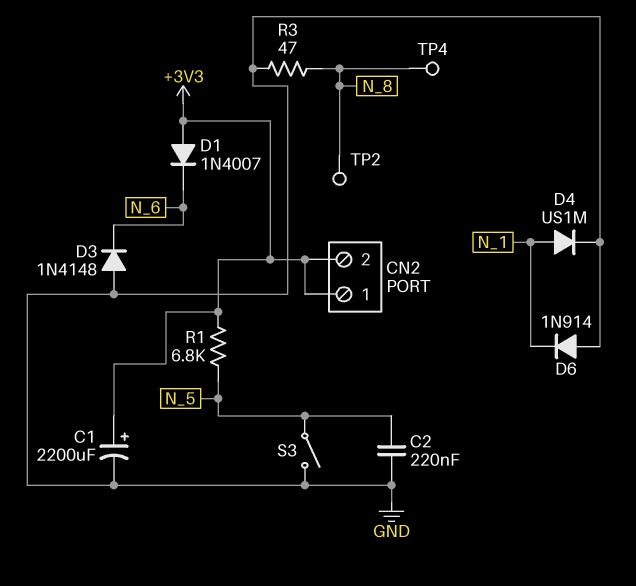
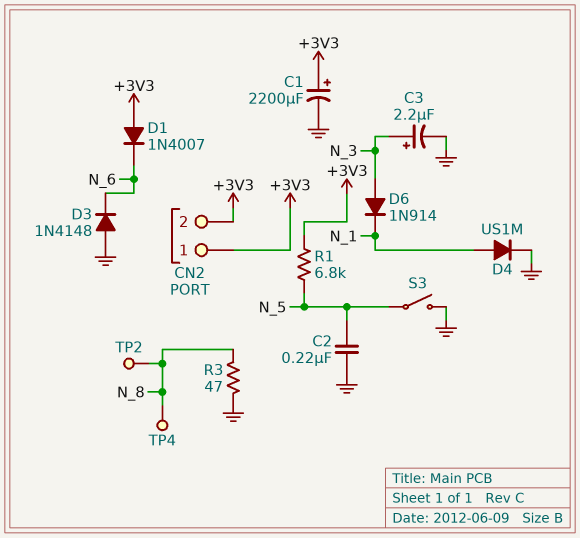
C3: none -> 2.2uF (plus N_3, minus GND)
D6: diode 1N914 (A GND, K N_1) -> diode 1N914 (A N_3, K N_1)

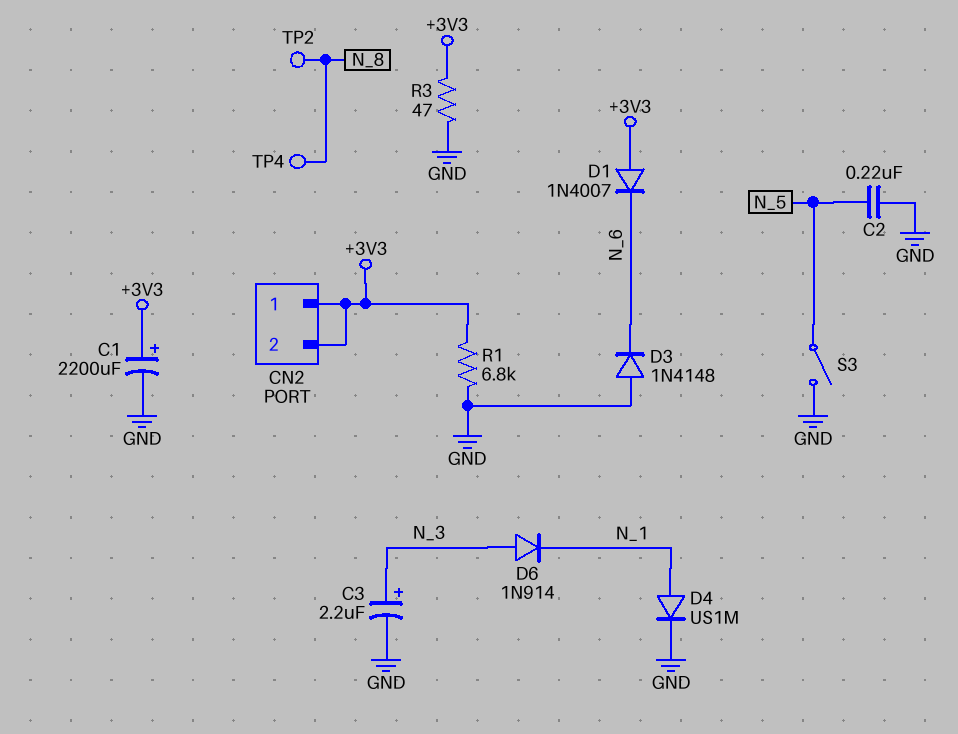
R1: 6.8k (+3V3, N_5) -> 6.8k (+3V3, GND)
R3: 47 (GND, N_8) -> 47 (+3V3, GND)

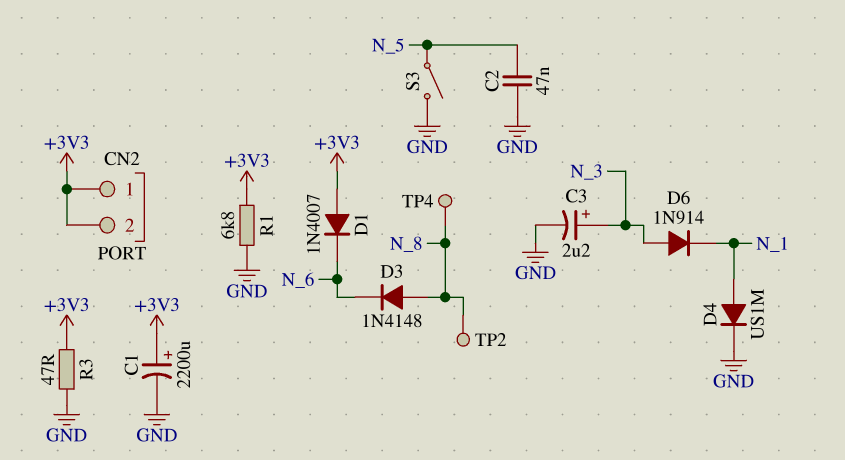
C2: 220nF (GND, N_5) -> 47nF (GND, N_5)
D3: diode 1N4148 (A GND, K N_6) -> diode 1N4148 (A N_8, K N_6)

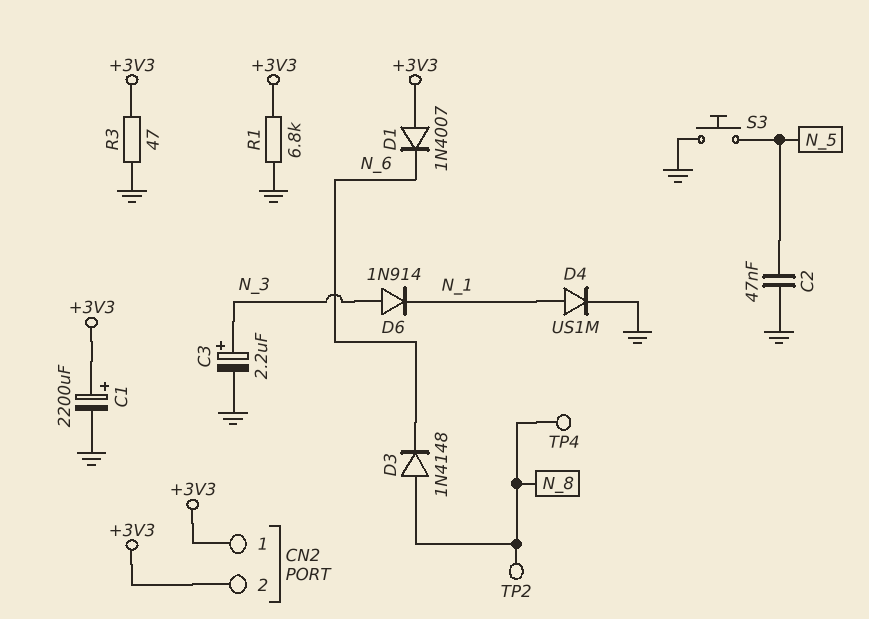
S3: switch (GND, N_5) -> button (GND, N_5)

